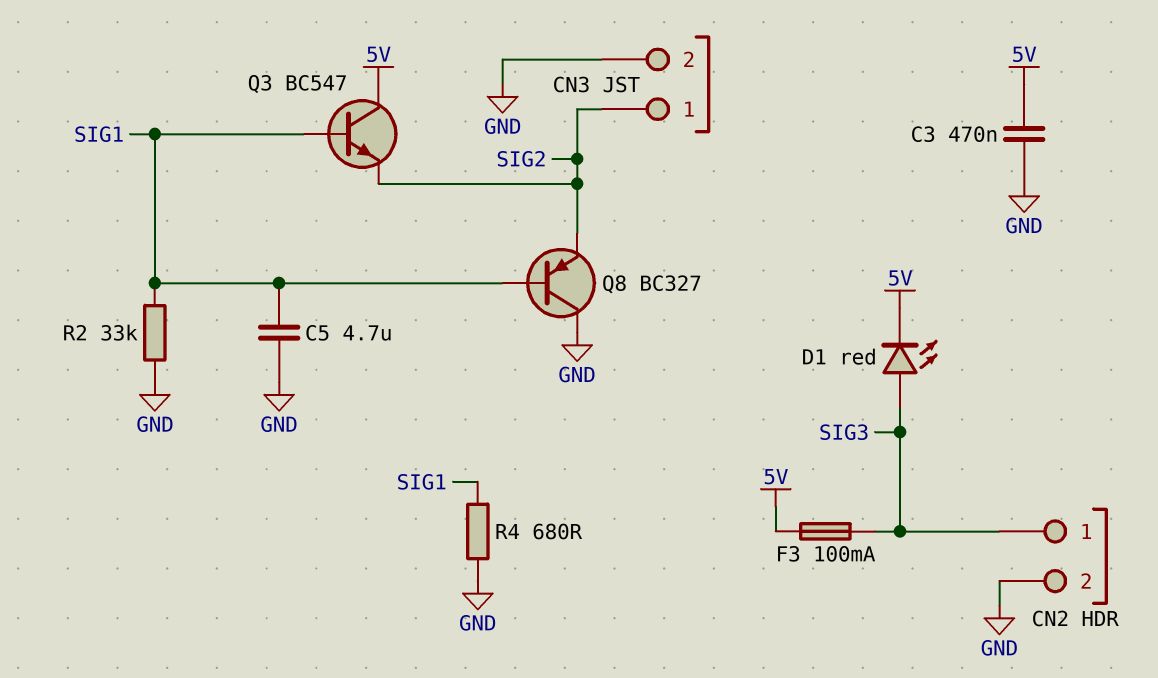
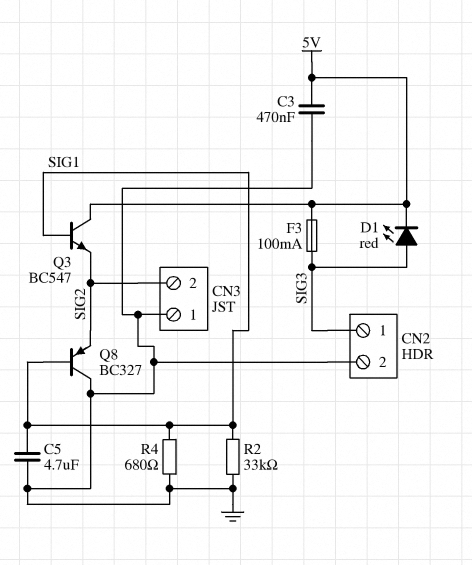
CN3 pin 1: SIG2 -> GND
CN3 pin 2: GND -> SIG2

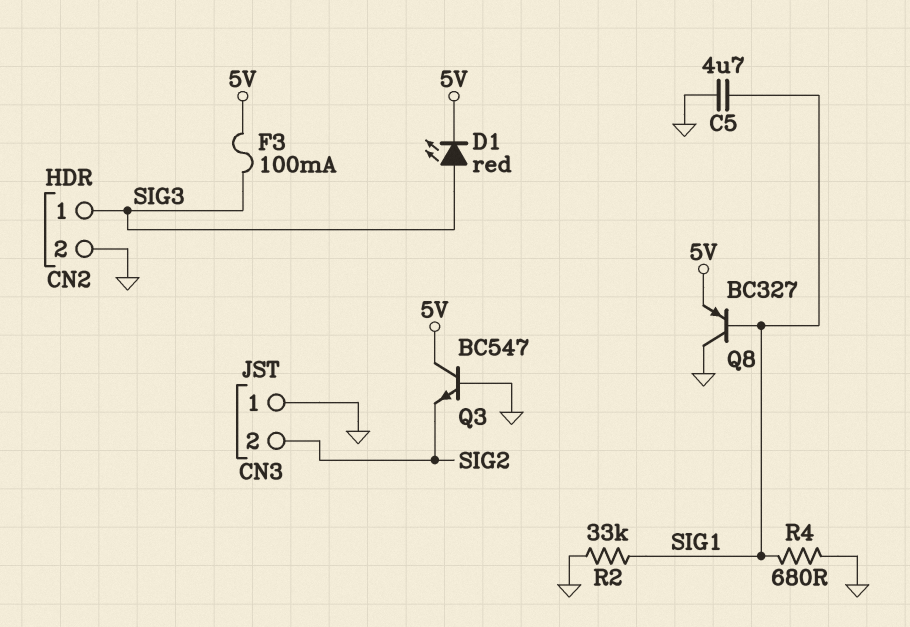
C3: 470nF (5V, GND) -> none
Q3: NPN BC547 (B SIG1, C 5V, E SIG2) -> NPN BC547 (B GND, C 5V, E SIG2)
Q8: PNP BC327 (B SIG1, C GND, E SIG2) -> PNP BC327 (B SIG1, C GND, E 5V)

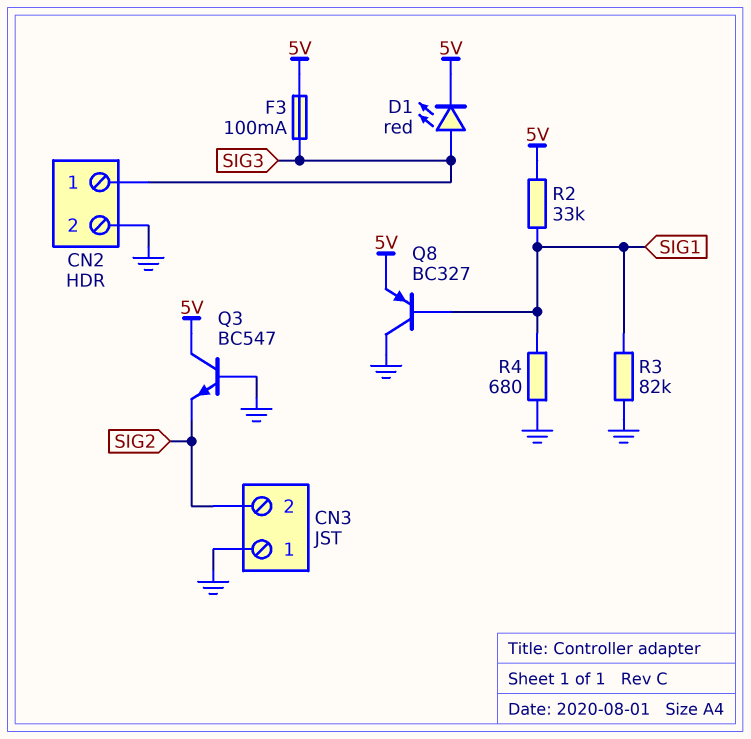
C5: 4.7uF (GND, SIG1) -> none
R2: 33k (GND, SIG1) -> 33k (5V, SIG1)
R3: none -> 82k (GND, SIG1)

